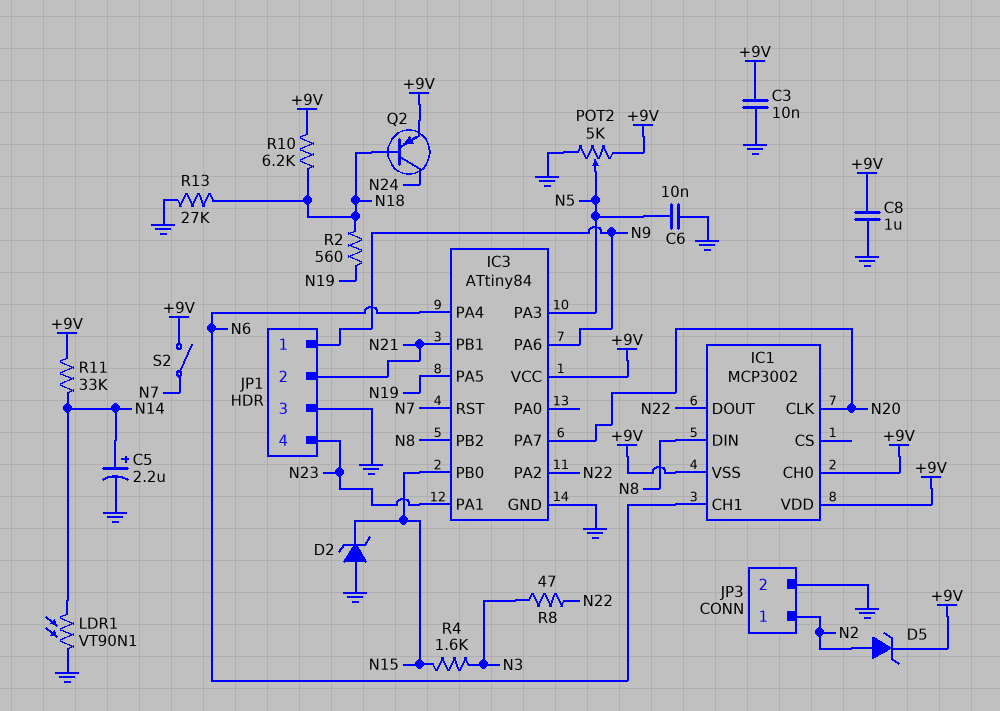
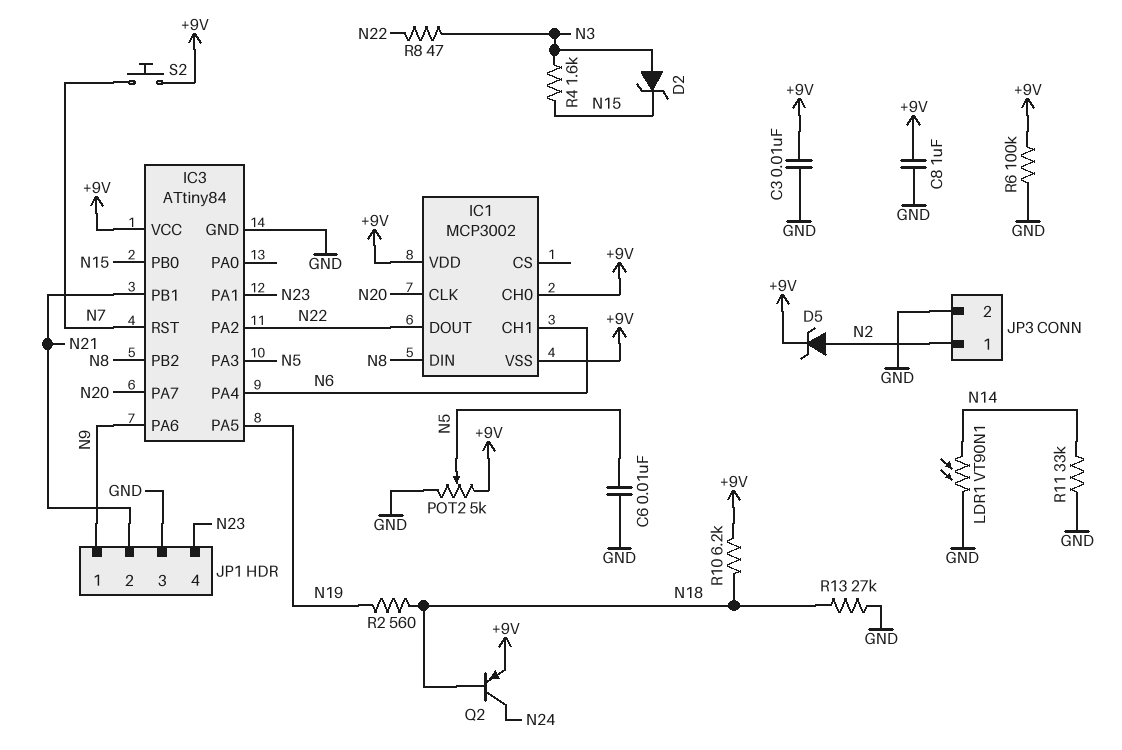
C5: 2.2uF (plus N14, minus GND) -> none
D2: zener (A GND, K N15) -> zener (A N3, K N15)
R6: none -> 100k (+9V, GND)
R11: 33k (+9V, N14) -> 33k (GND, N14)
S2: switch (+9V, N7) -> button (+9V, N7)

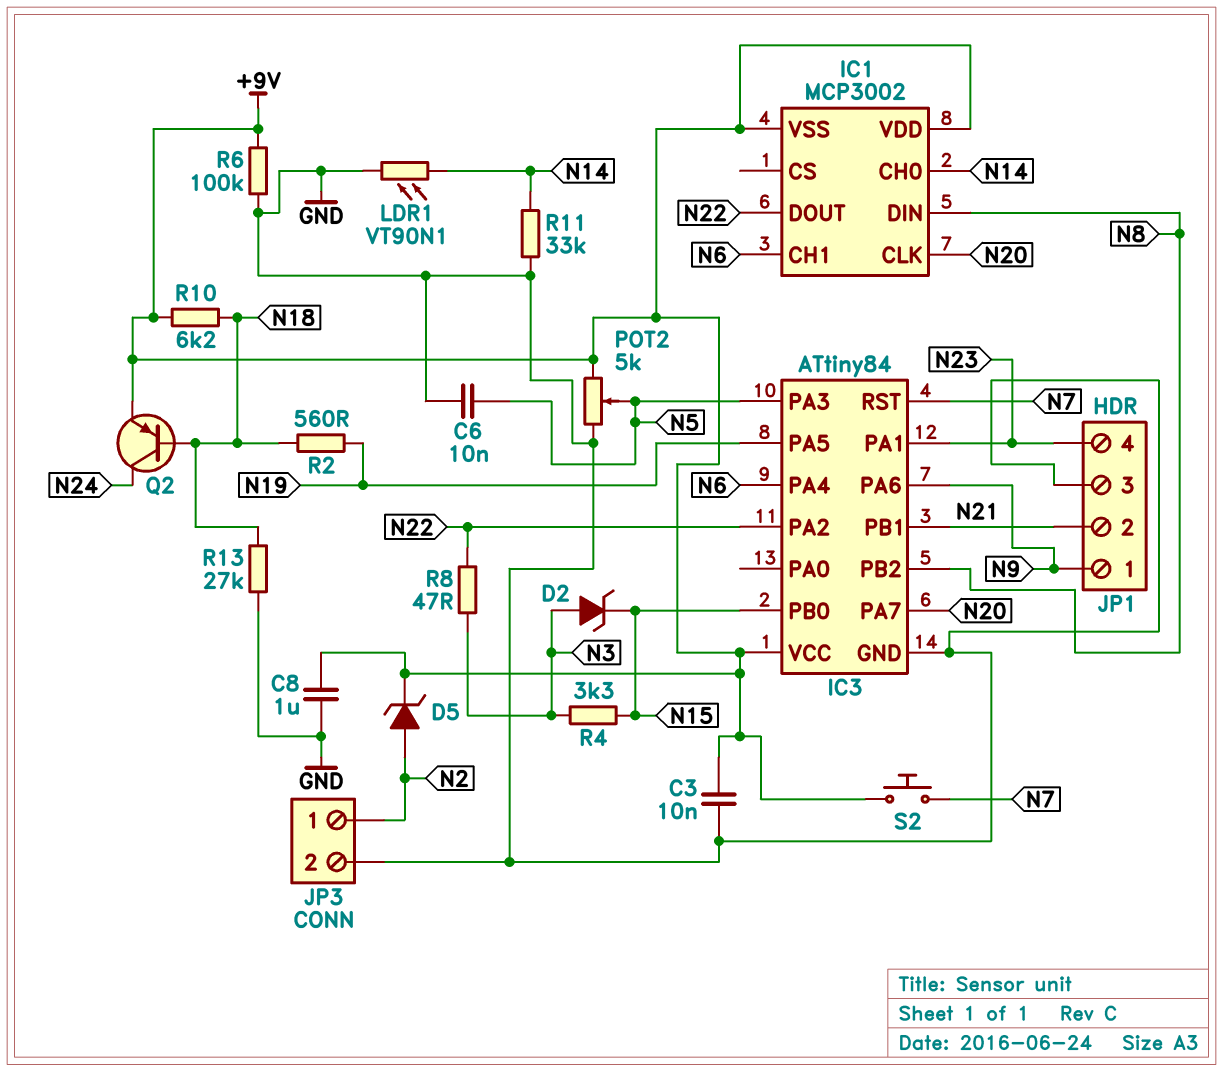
IC1 pin CH0: +9V -> N14
R4: 1.6k (N3, N15) -> 3.3k (N3, N15)

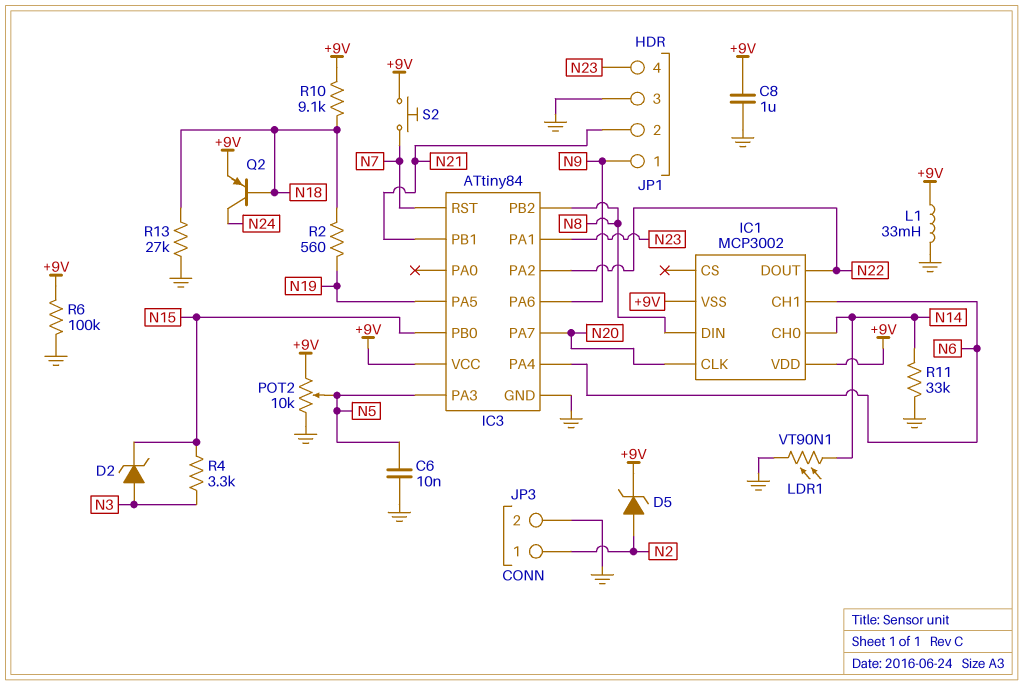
C3: 10nF (+9V, GND) -> none
L1: none -> 33mH (+9V, GND)
POT2: 5k (+9V, GND, wiper N5) -> 10k (+9V, GND, wiper N5)
R8: 47 (N3, N22) -> none
R10: 6.2k (+9V, N18) -> 9.1k (+9V, N18)

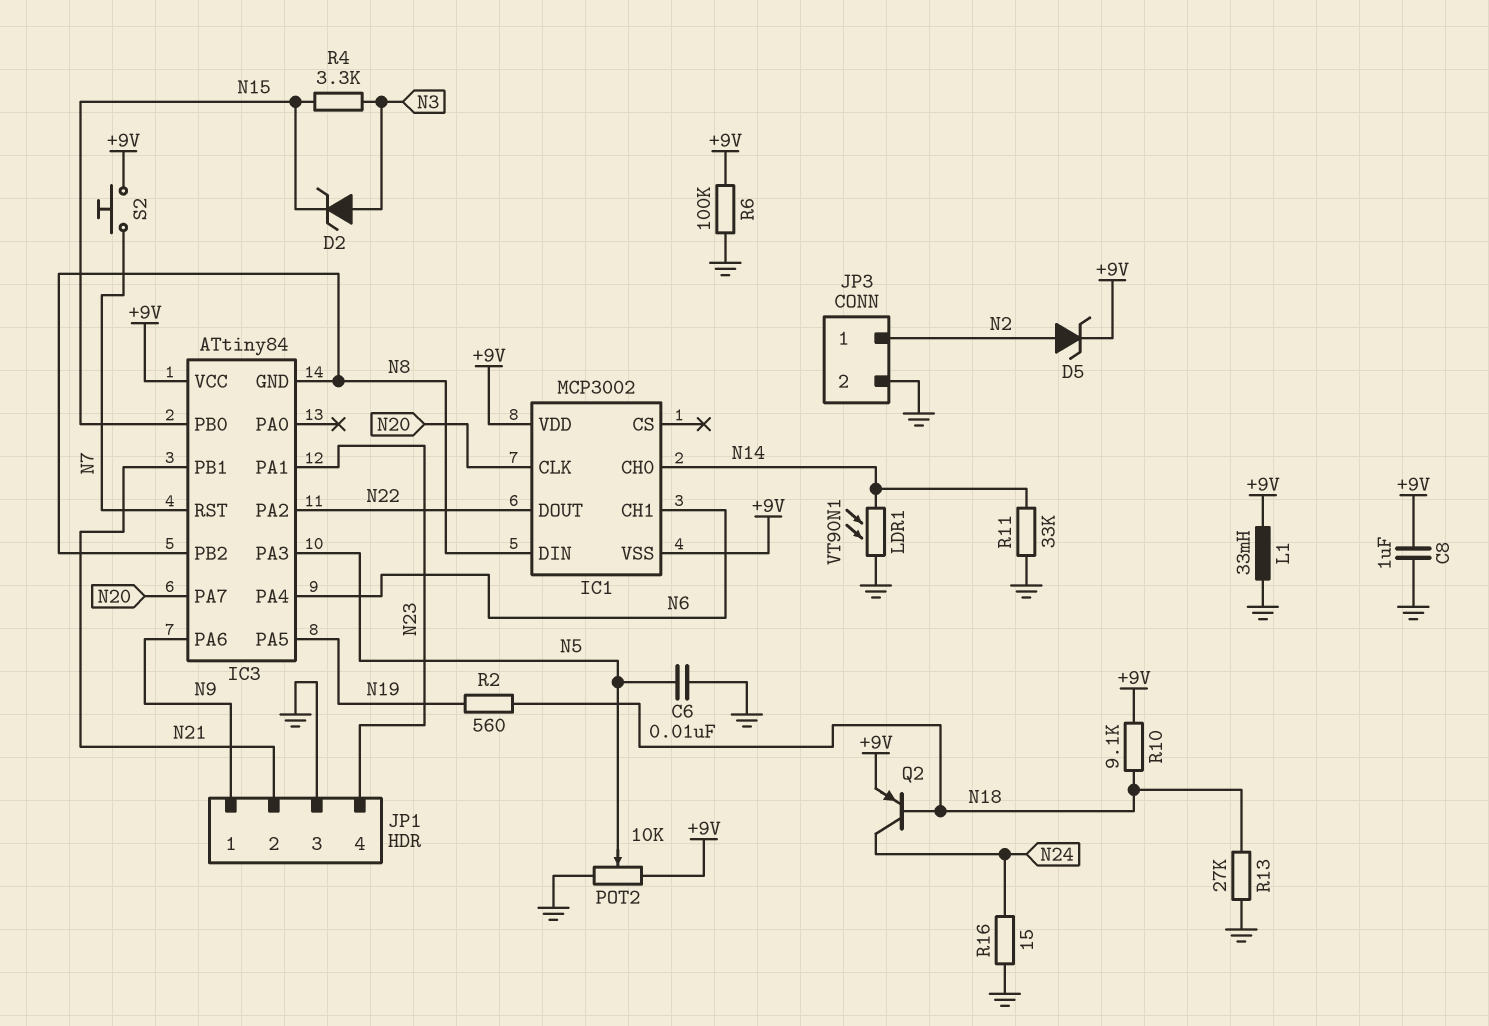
IC3 pin GND: GND -> N8
R16: none -> 15 (GND, N24)

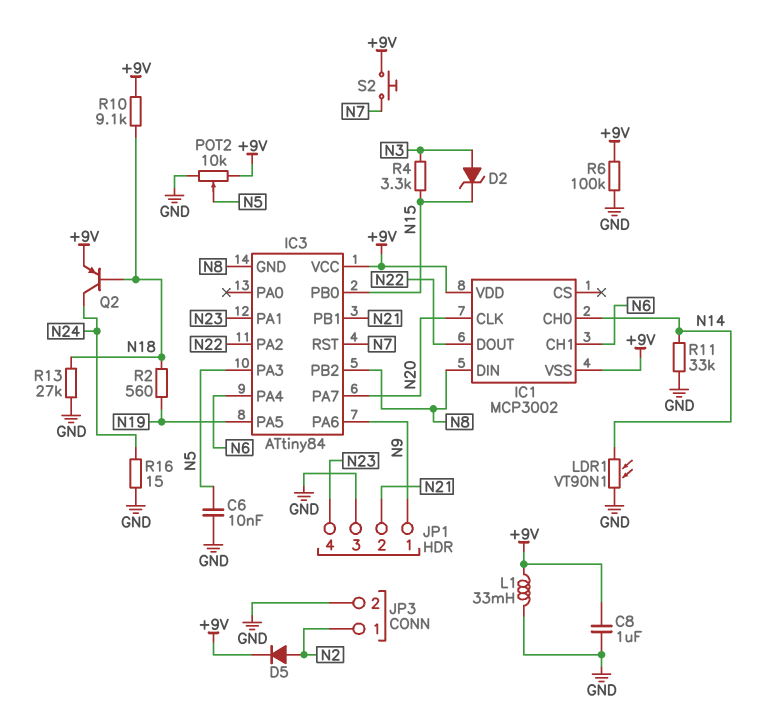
D5: zener (A N2, K +9V) -> diode (A N2, K +9V)

